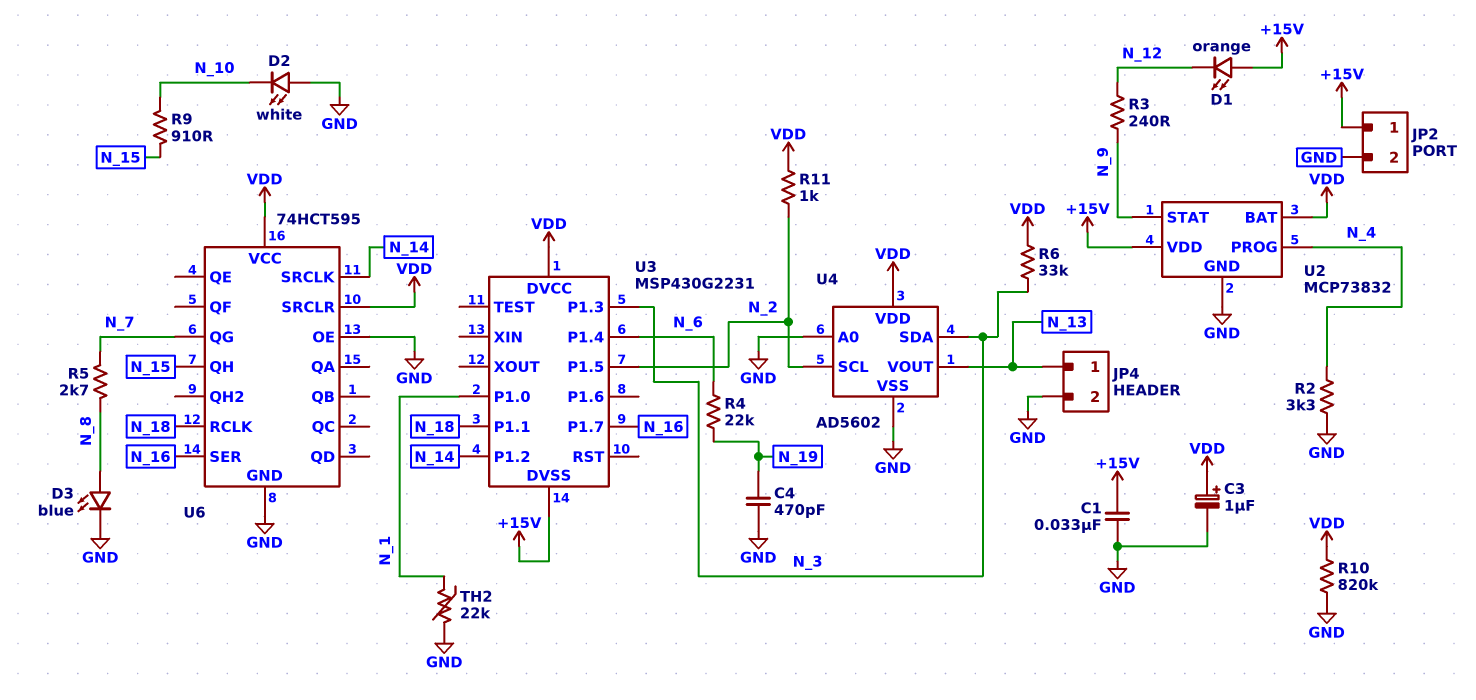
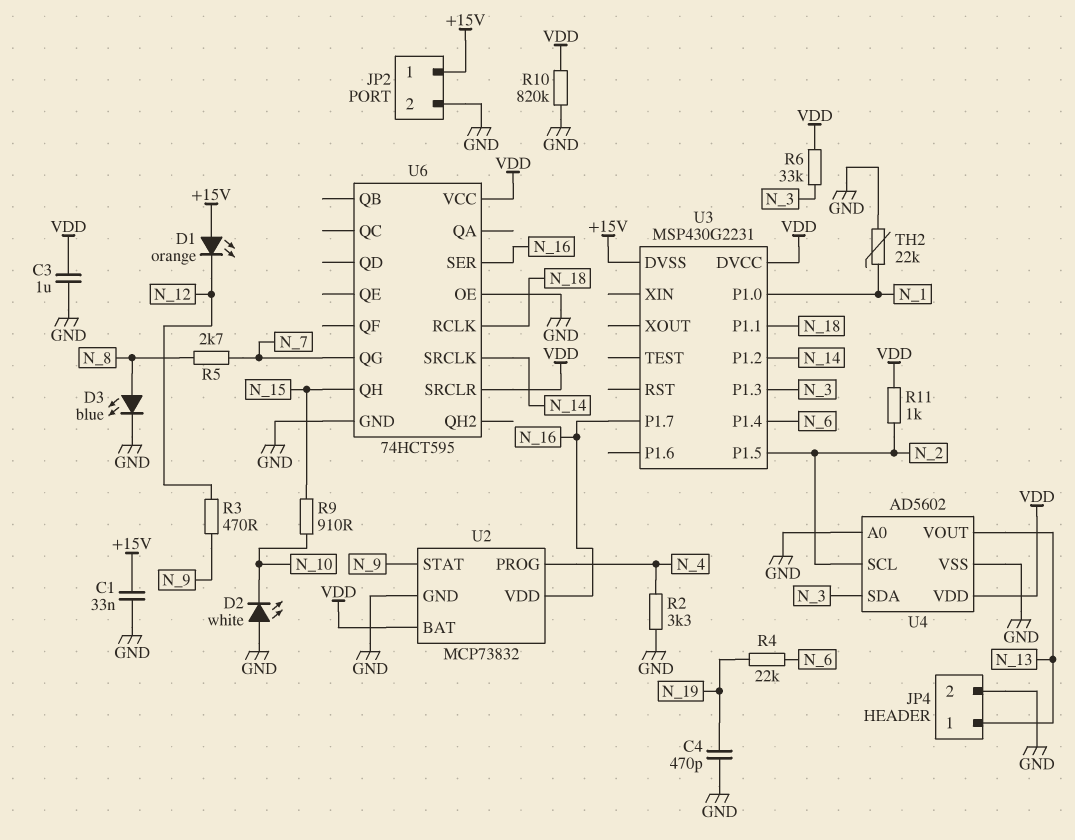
C3: 1uF (plus VDD, minus GND) -> 1uF (GND, VDD)
R3: 240 (N_9, N_12) -> 470 (N_9, N_12)
U2 pin VDD: +15V -> N_16

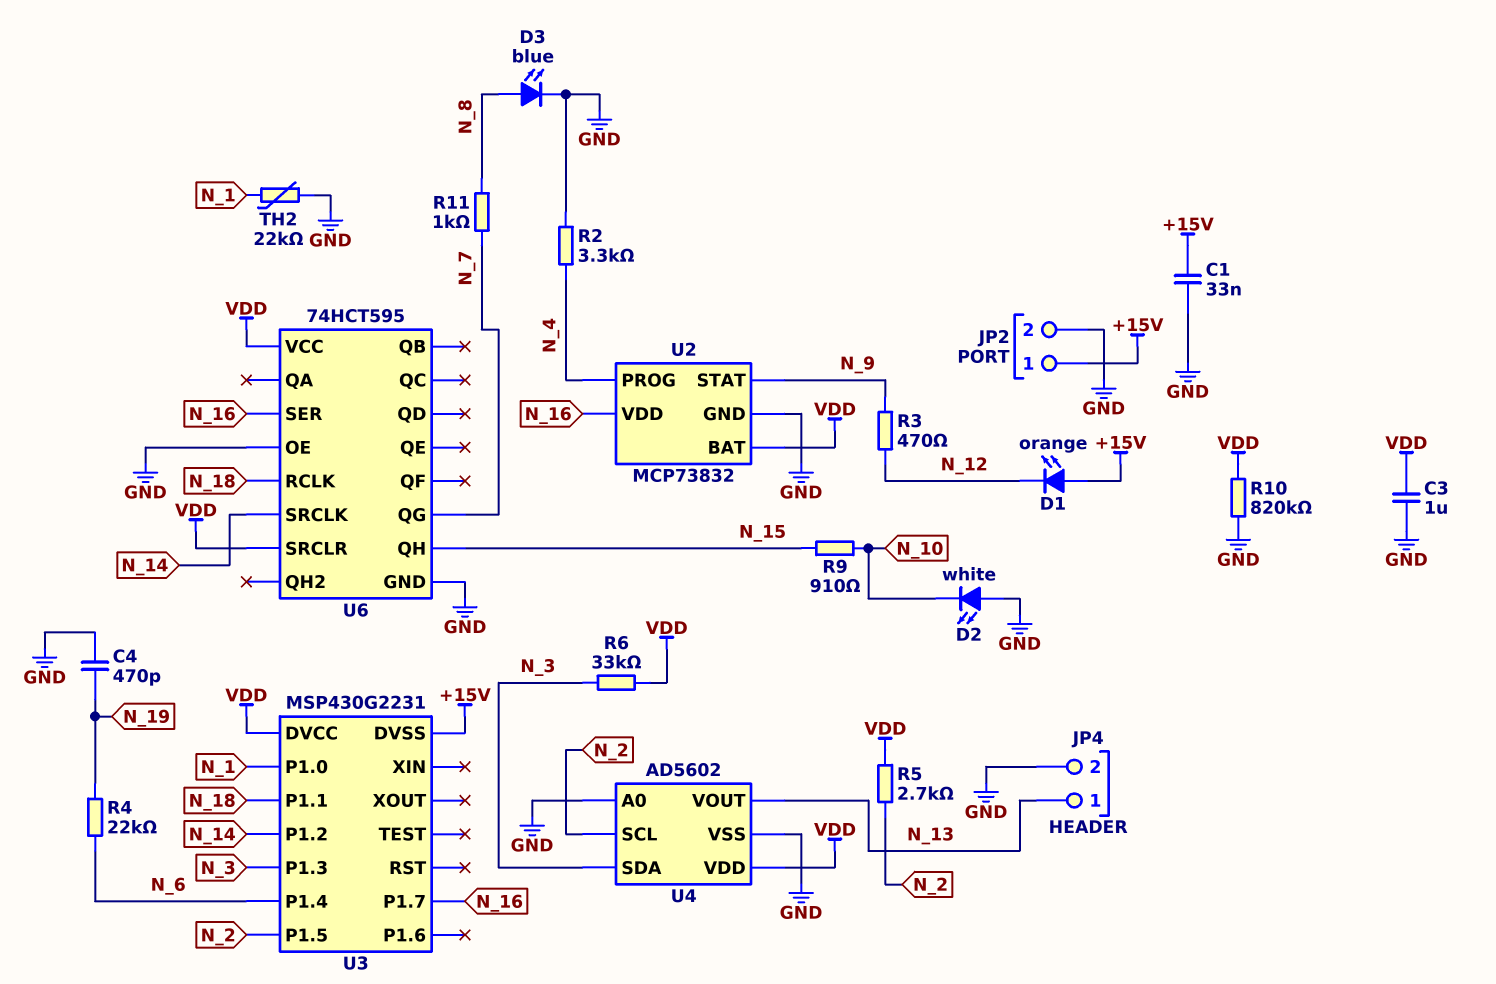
R5: 2.7k (N_7, N_8) -> 2.7k (N_2, VDD)
R11: 1k (N_2, VDD) -> 1k (N_7, N_8)

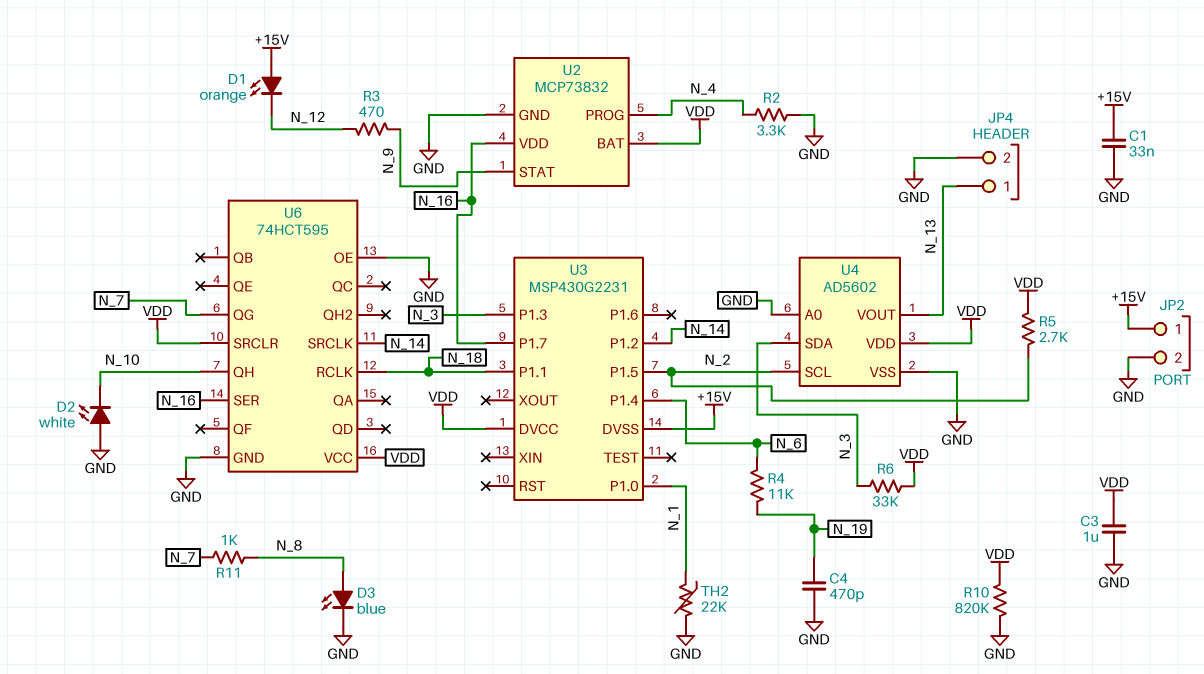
R4: 22k (N_6, N_19) -> 11k (N_6, N_19)
R9: 910 (N_10, N_15) -> none
U6 pin QH: N_15 -> N_10

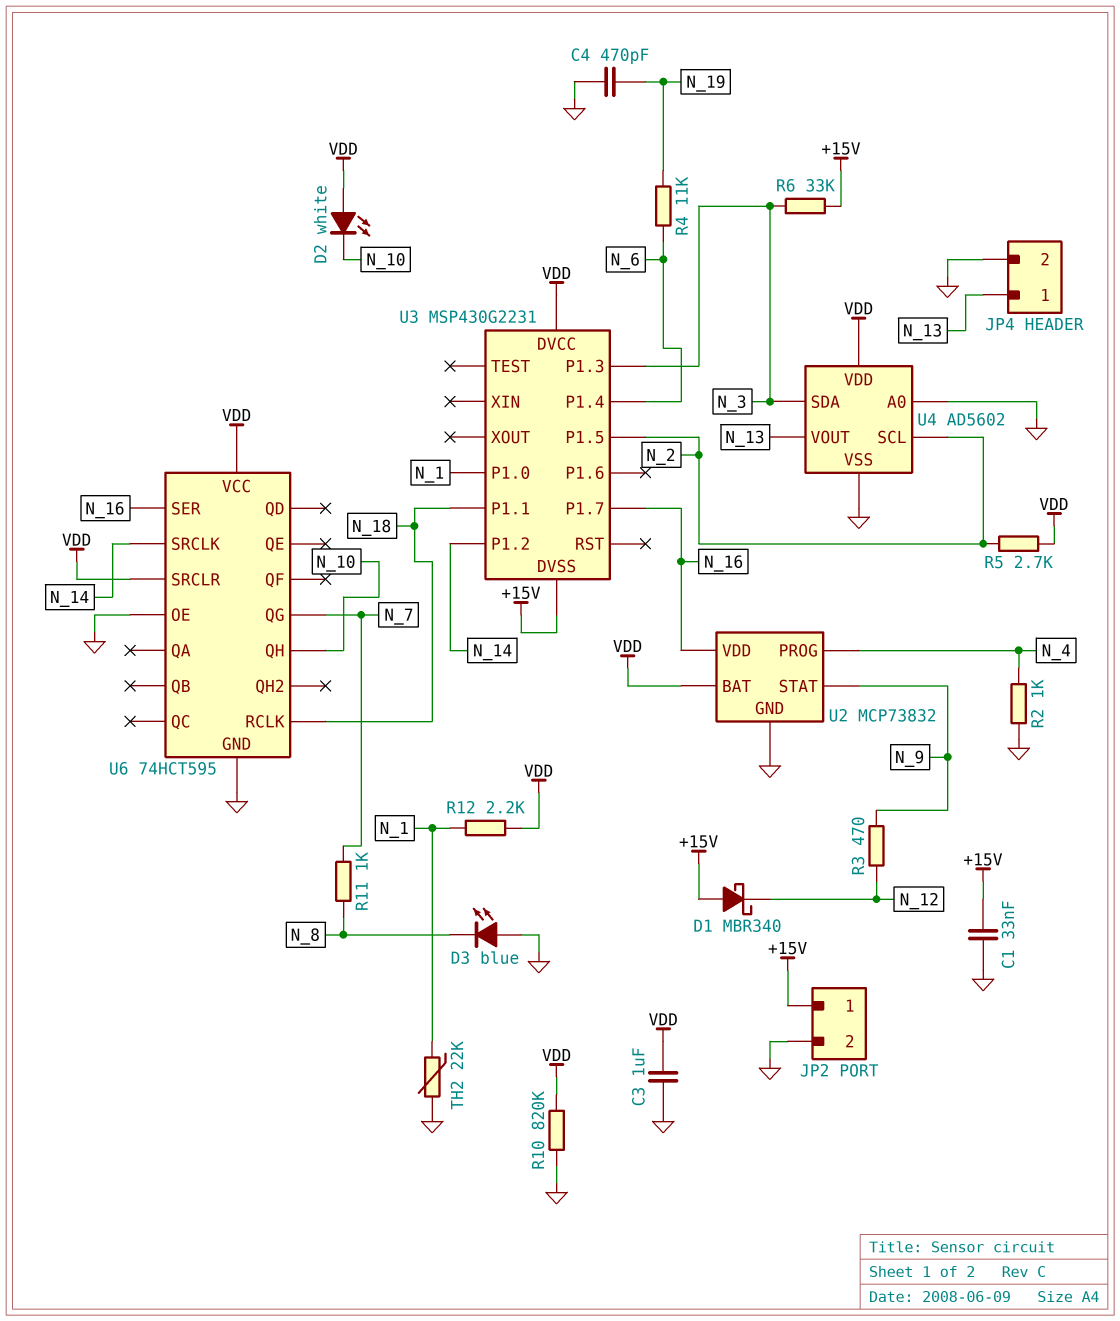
D1: LED orange (A +15V, K N_12) -> schottky MBR340 (A +15V, K N_12)
D2: LED white (A GND, K N_10) -> LED white (A VDD, K N_10)
D3: LED blue (A N_8, K GND) -> LED blue (A GND, K N_8)
R2: 3.3k (GND, N_4) -> 1k (GND, N_4)
R6: 33k (N_3, VDD) -> 33k (+15V, N_3)
R12: none -> 2.2k (N_1, VDD)

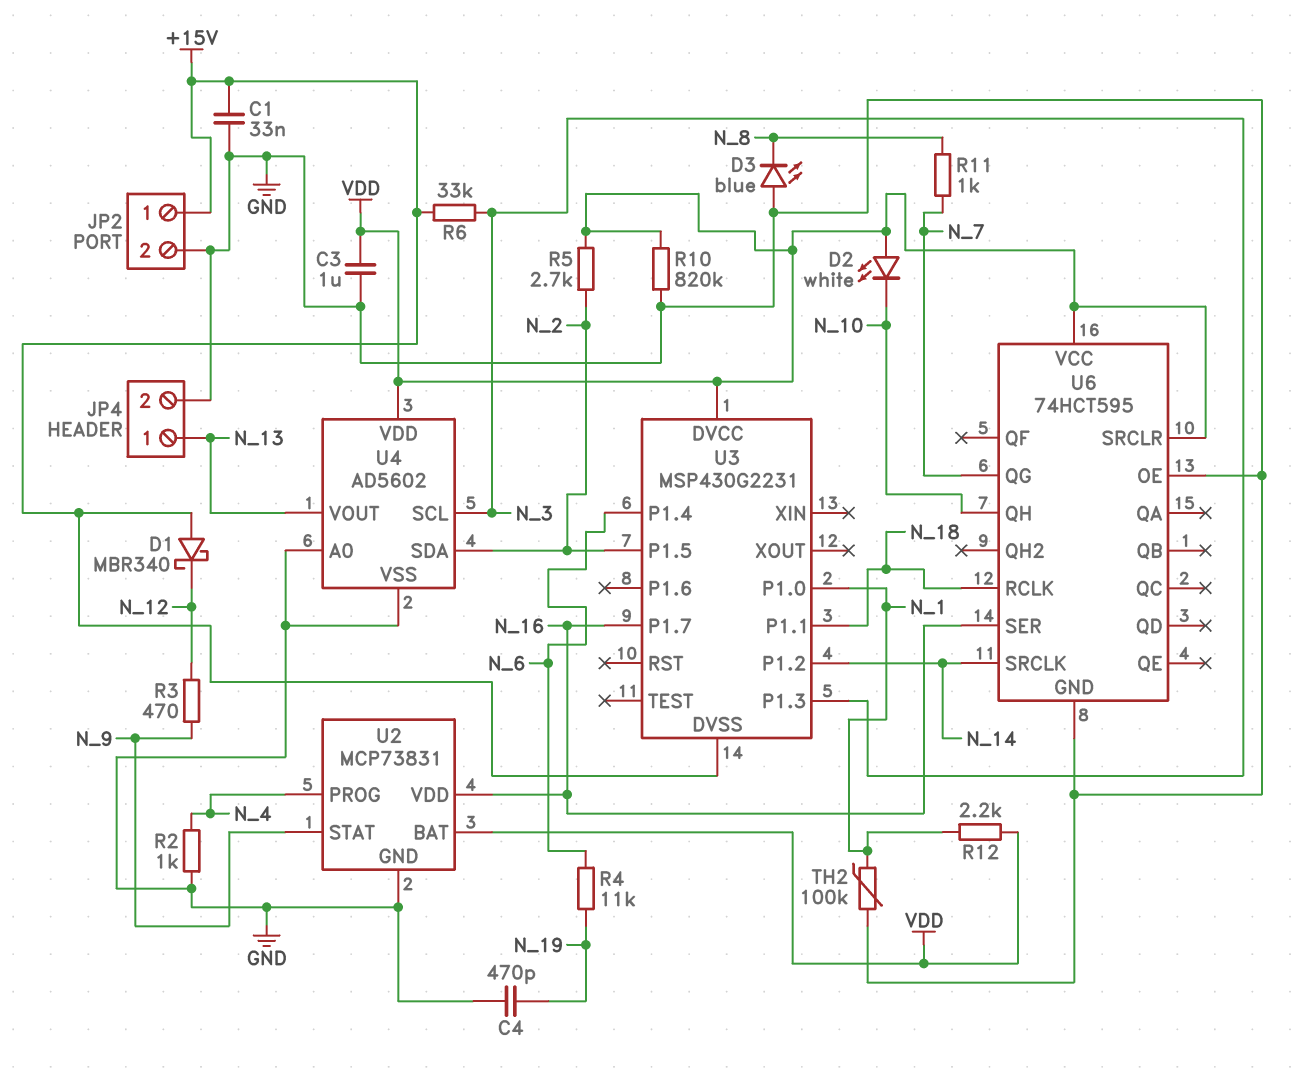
TH2: 22k (GND, N_1) -> 100k (GND, N_1)
U2: MCP73832 -> MCP73831
U4 pin SCL: N_2 -> N_3
U4 pin SDA: N_3 -> N_2

